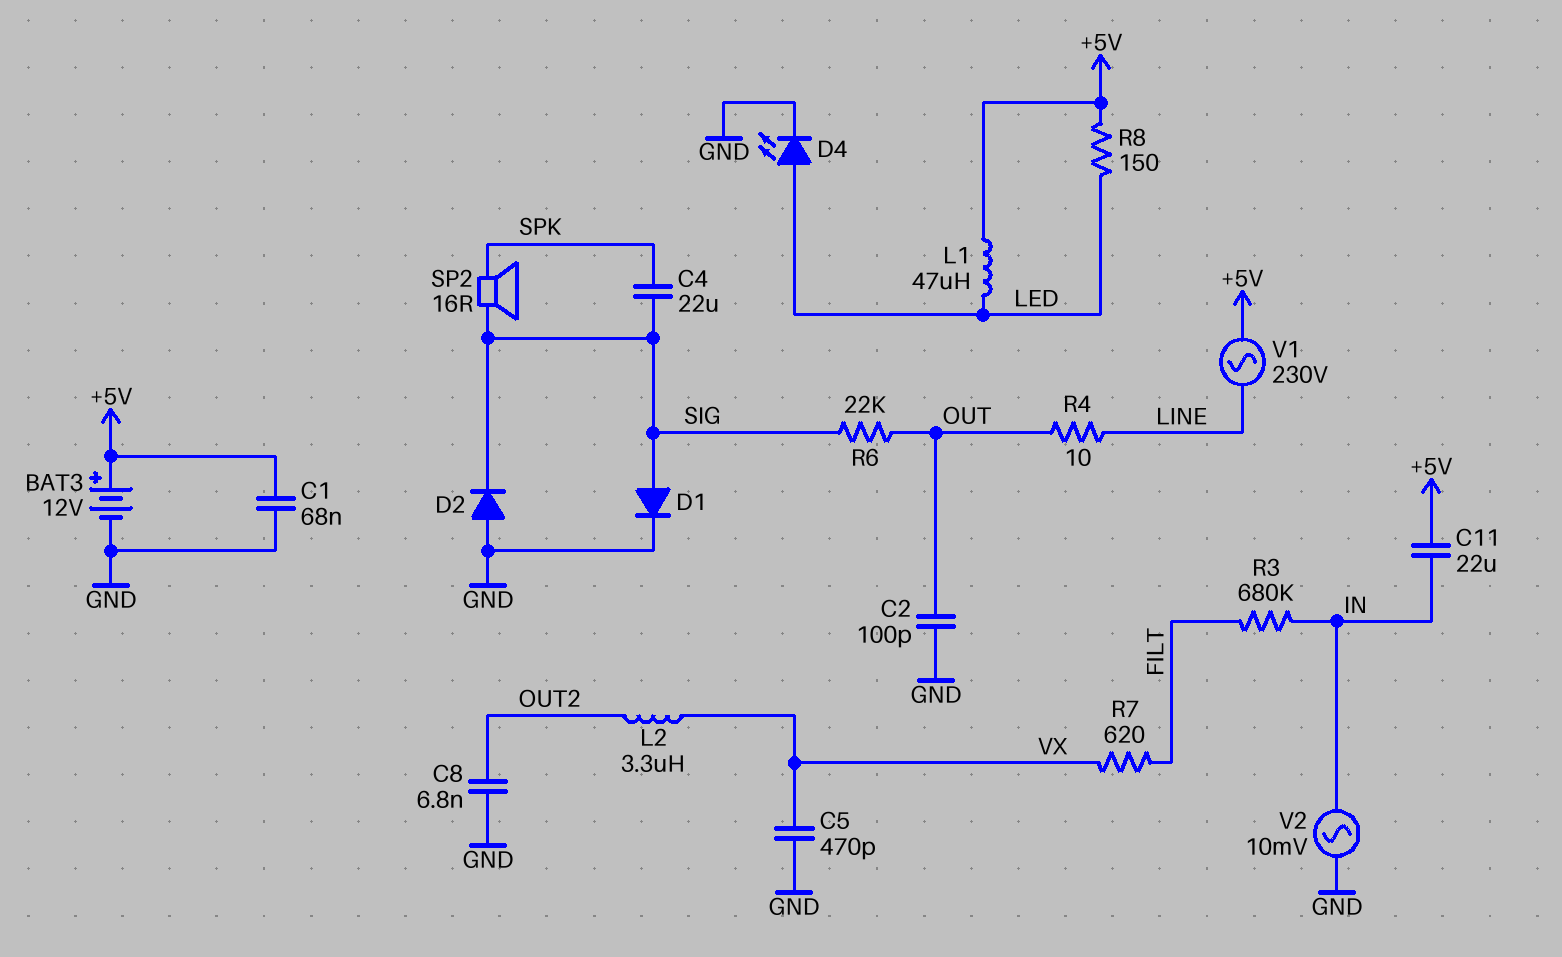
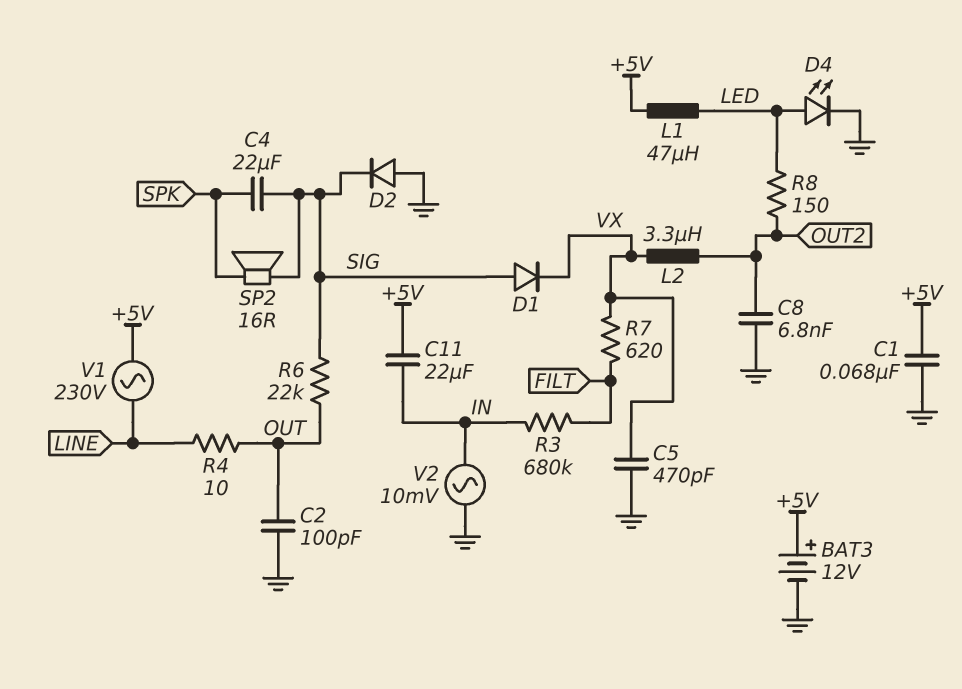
D1: diode (A SIG, K GND) -> diode (A SIG, K VX)
R8: 150 (+5V, LED) -> 150 (LED, OUT2)

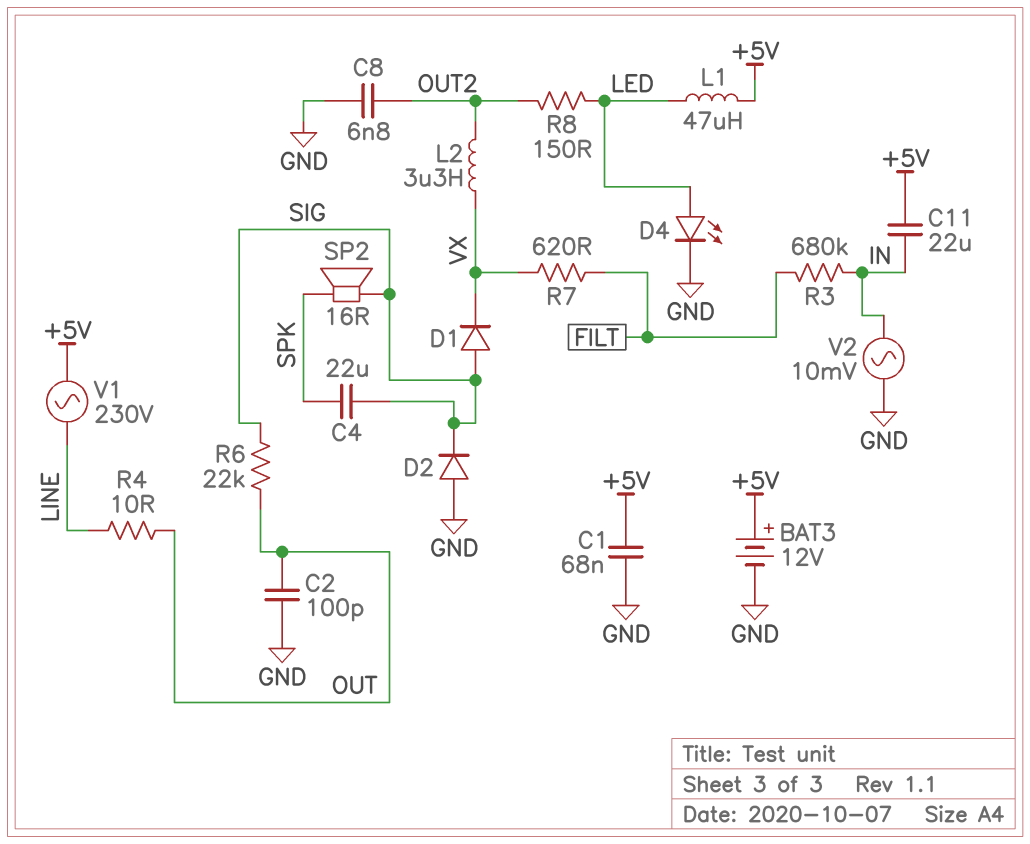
C5: 470pF (GND, VX) -> none

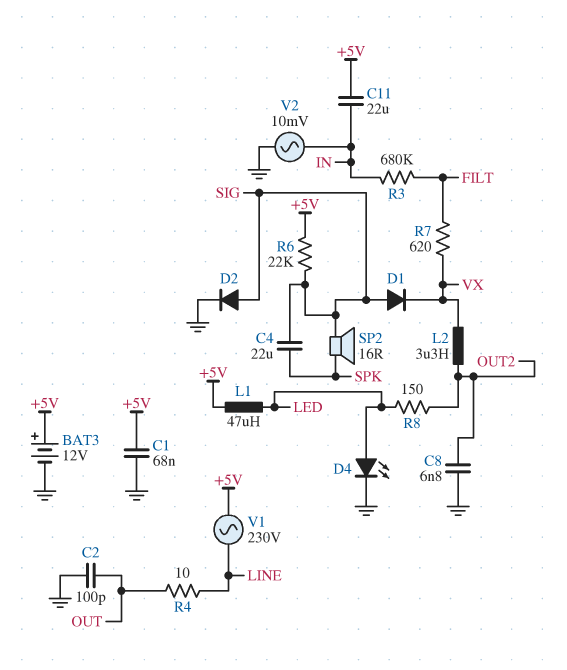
D2: diode (A GND, K SIG) -> diode (A SIG, K GND)
R6: 22k (OUT, SIG) -> 22k (+5V, SIG)

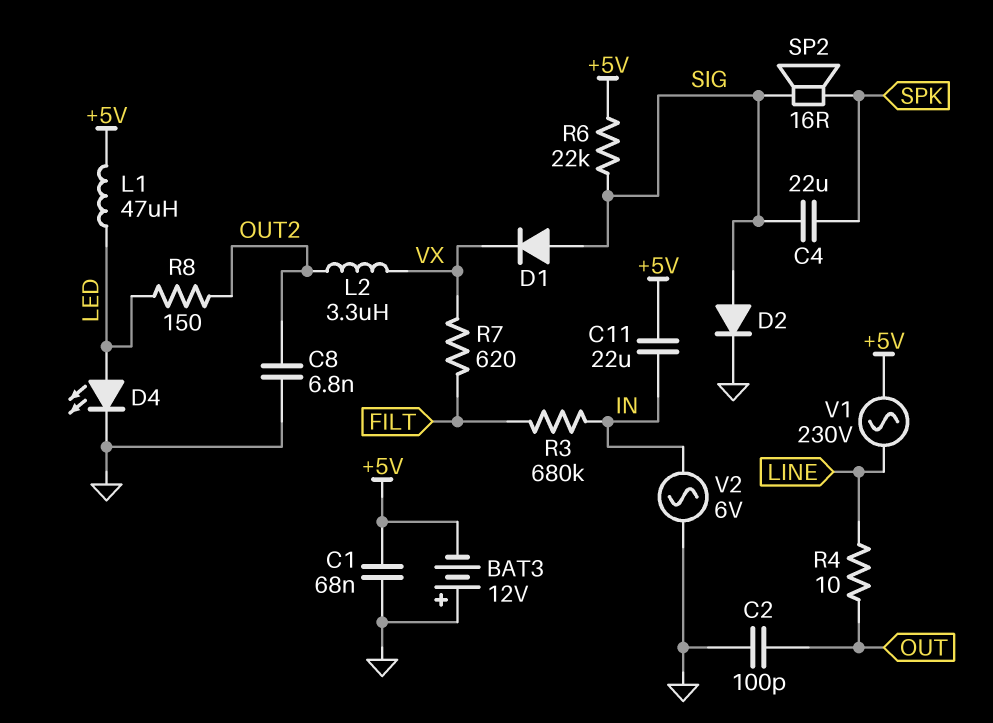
BAT3: 12V (plus +5V, minus GND) -> 12V (plus GND, minus +5V)
V2: AC 10mV (GND, IN) -> AC 6V (GND, IN)

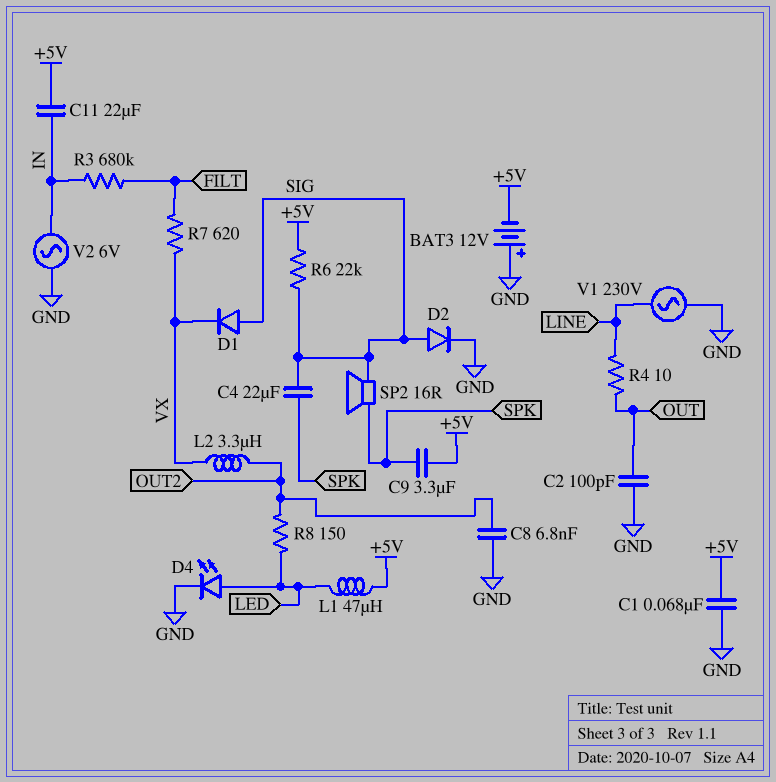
C9: none -> 3.3uF (+5V, SPK)
V1: AC 230V (+5V, LINE) -> AC 230V (GND, LINE)

